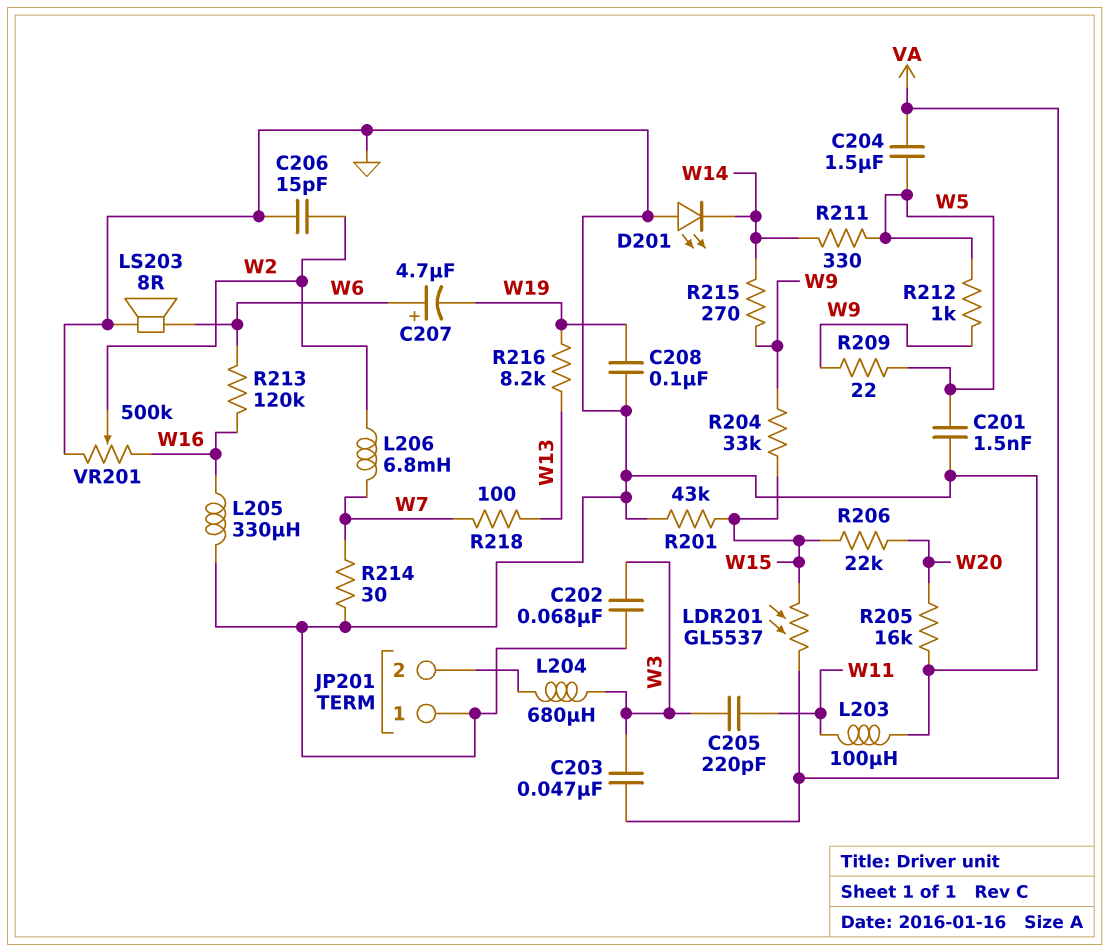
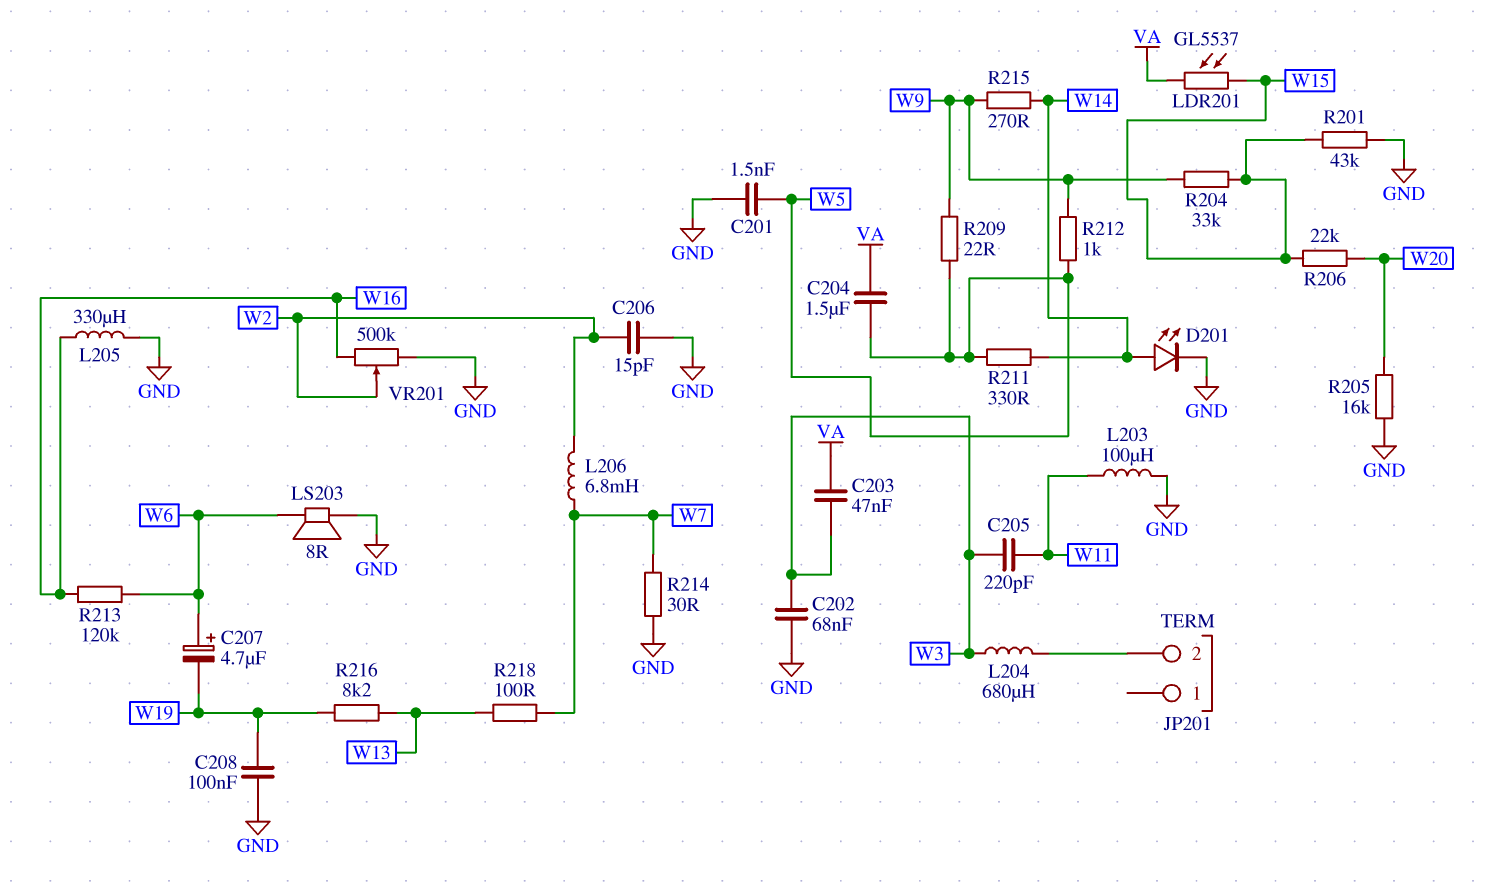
D201: LED (A GND, K W14) -> LED (A W14, K GND)
JP201 pin 1: GND -> none

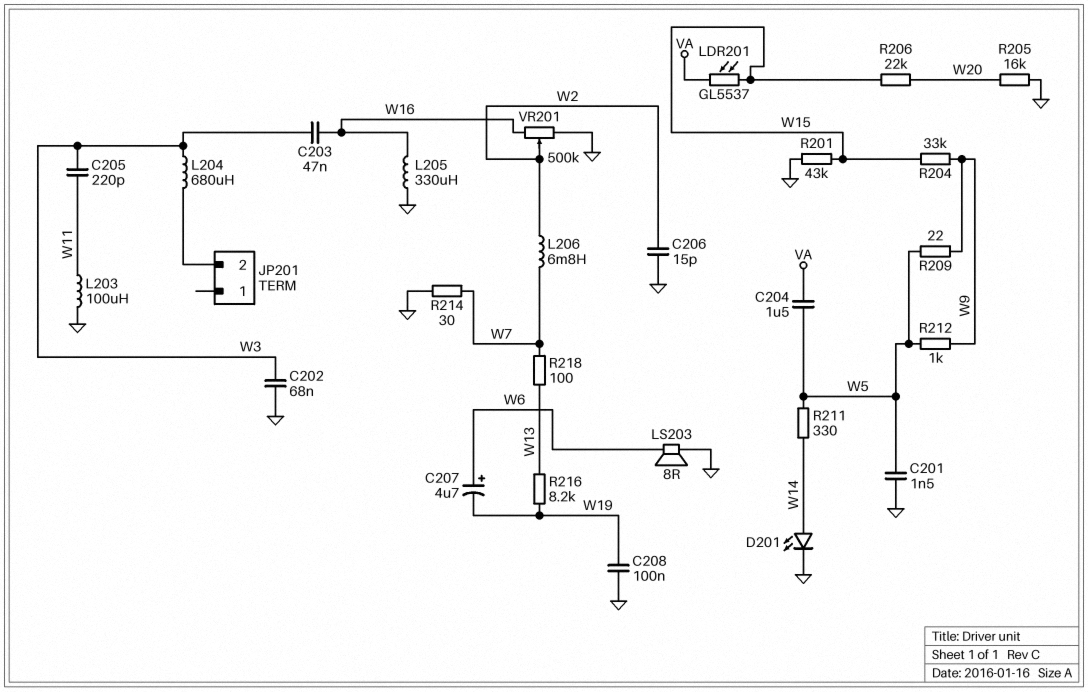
C203: 47nF (VA, W3) -> 47nF (W3, W16)
R213: 120k (W6, W16) -> none
R215: 270 (W9, W14) -> none

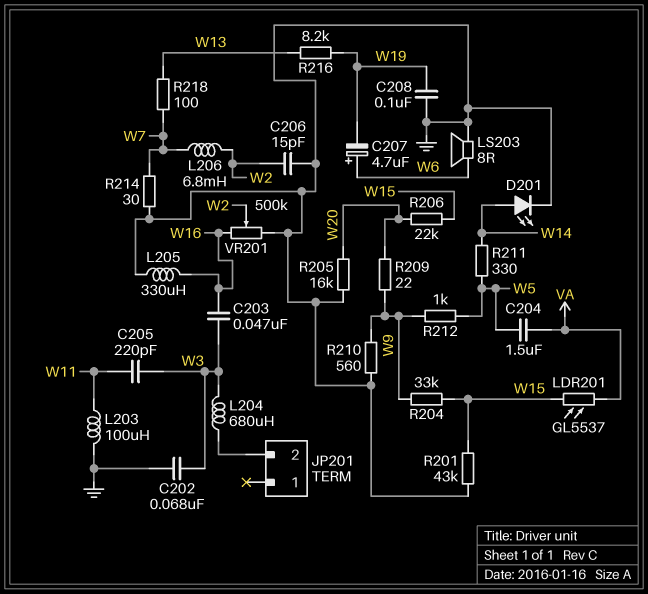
C201: 1.5nF (GND, W5) -> none
R209: 22 (W5, W9) -> 22 (W9, W20)
R210: none -> 560 (GND, W9)

